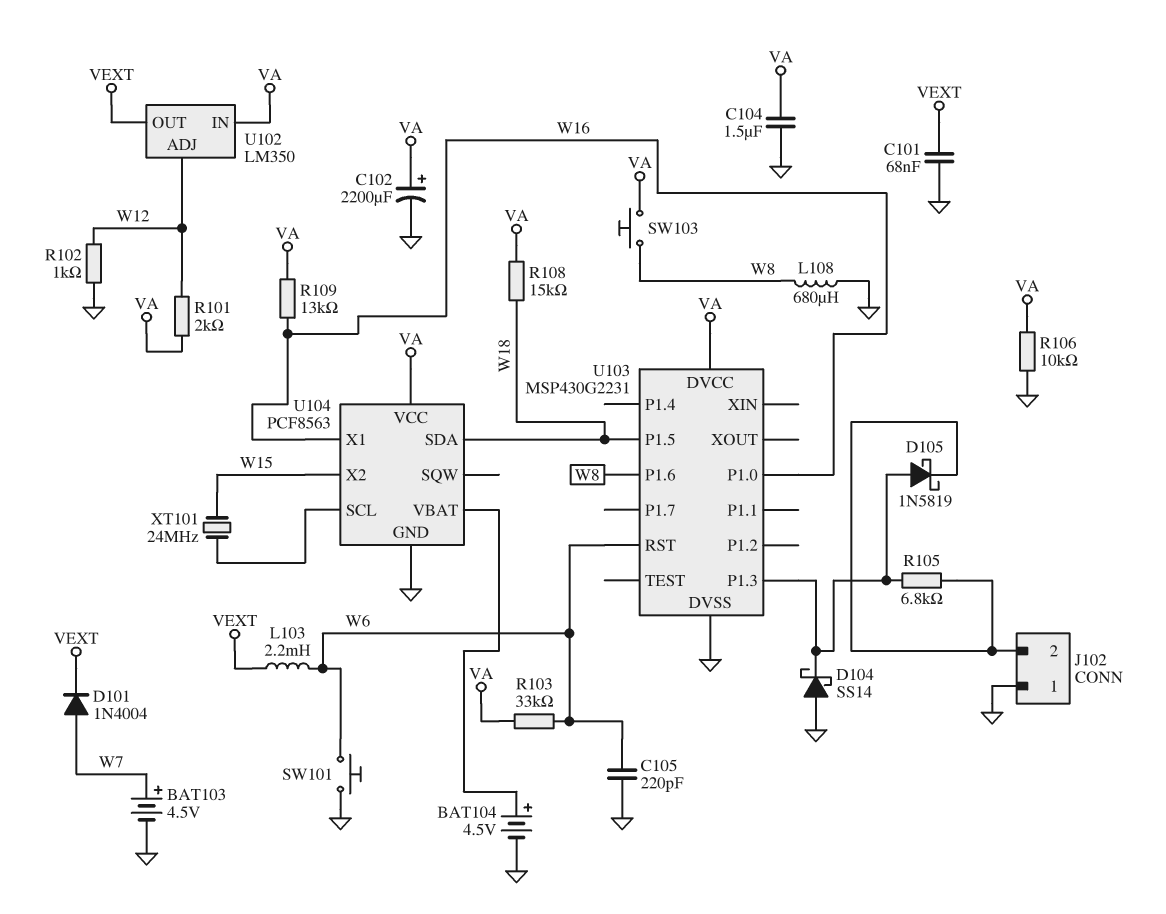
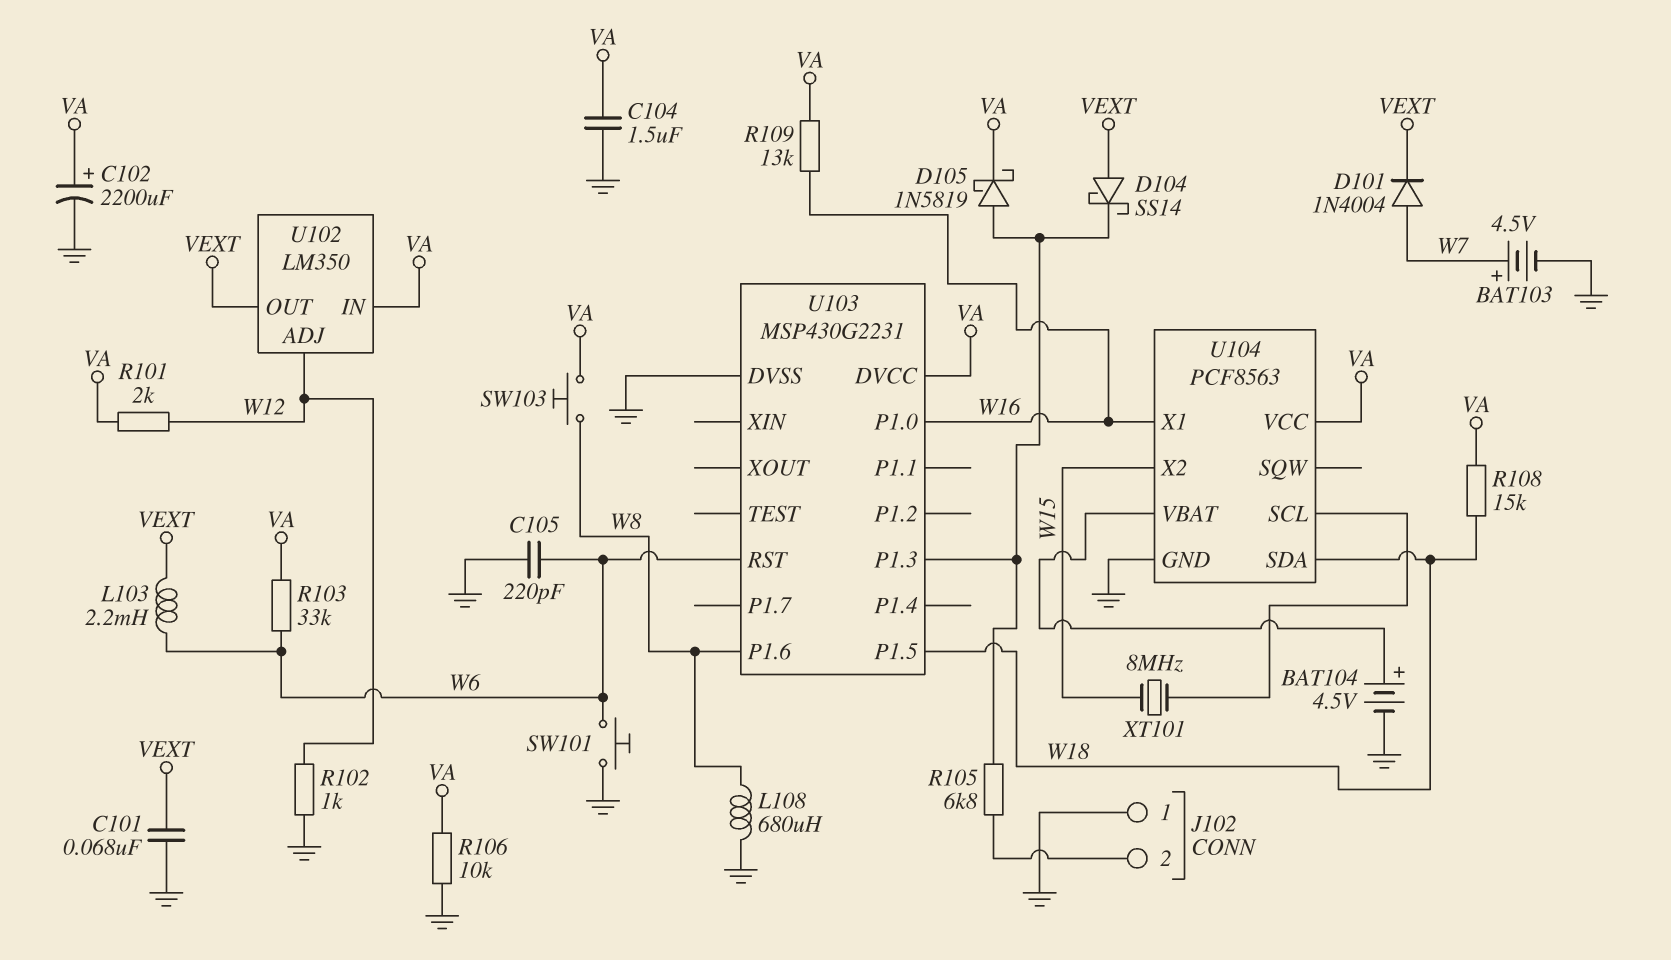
D104: schottky SS14 (A GND, K U103/P1.3) -> schottky SS14 (A VEXT, K U103/P1.3)
D105: schottky 1N5819 (A U103/P1.3, K J102/2) -> schottky 1N5819 (A U103/P1.3, K VA)
XT101: 24MHz (U104/SCL, W15) -> 8MHz (U104/SCL, W15)

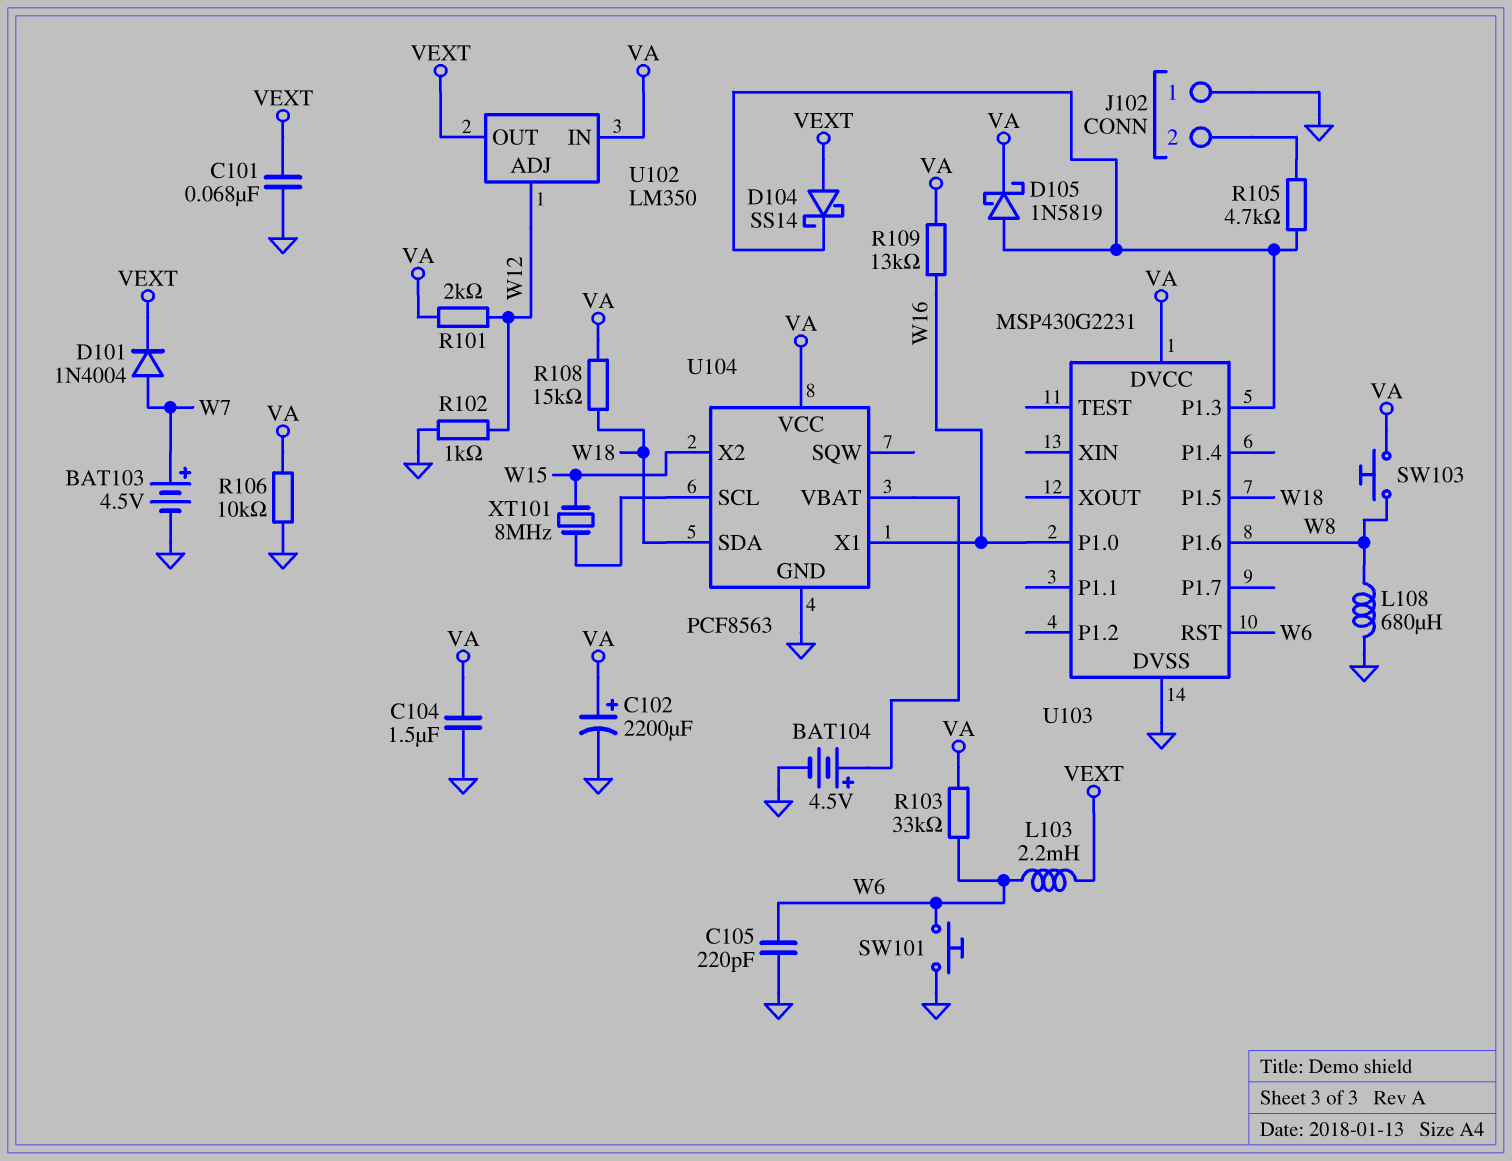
R105: 6.8k (J102/2, U103/P1.3) -> 4.7k (J102/2, U103/P1.3)

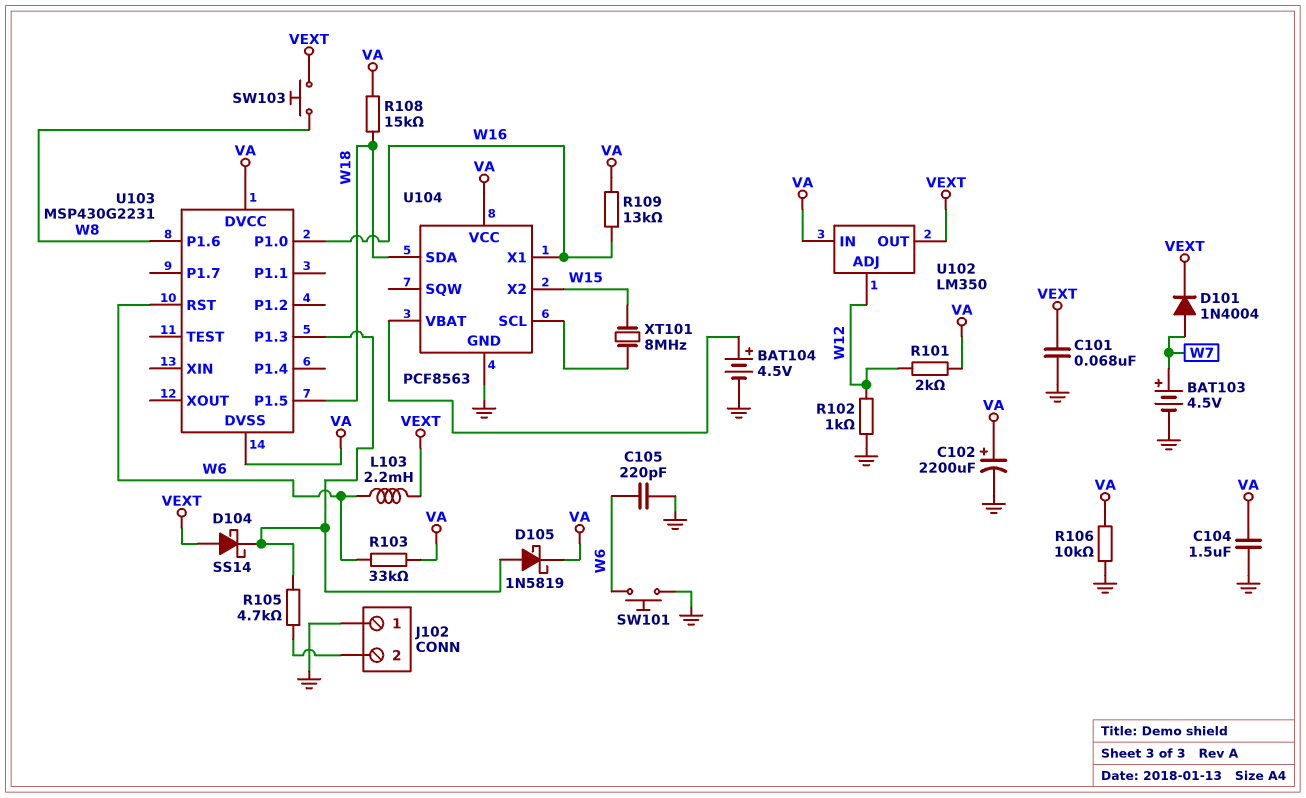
L108: 680uH (GND, W8) -> none
SW103: button (VA, W8) -> button (VEXT, W8)
U103 pin DVSS: GND -> VA

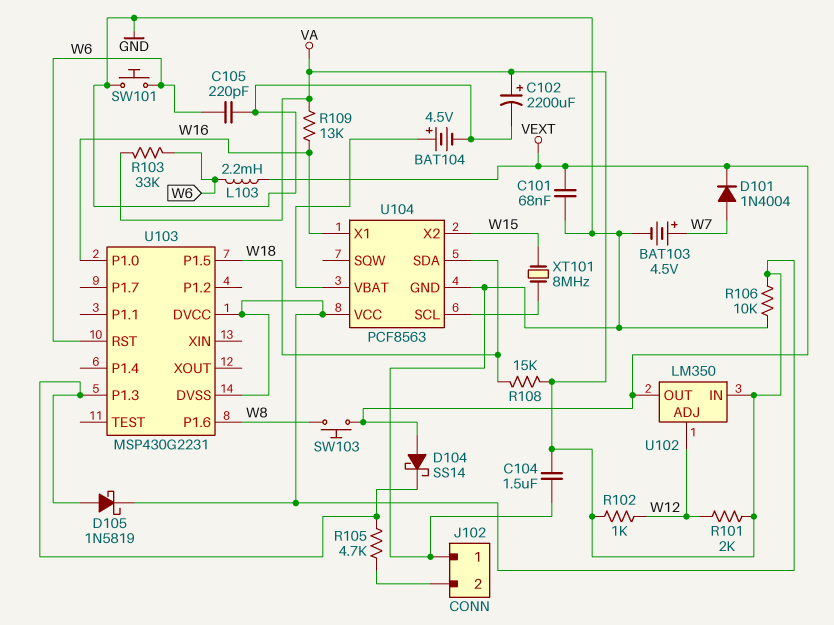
R102: 1k (GND, W12) -> 1k (VA, W12)

